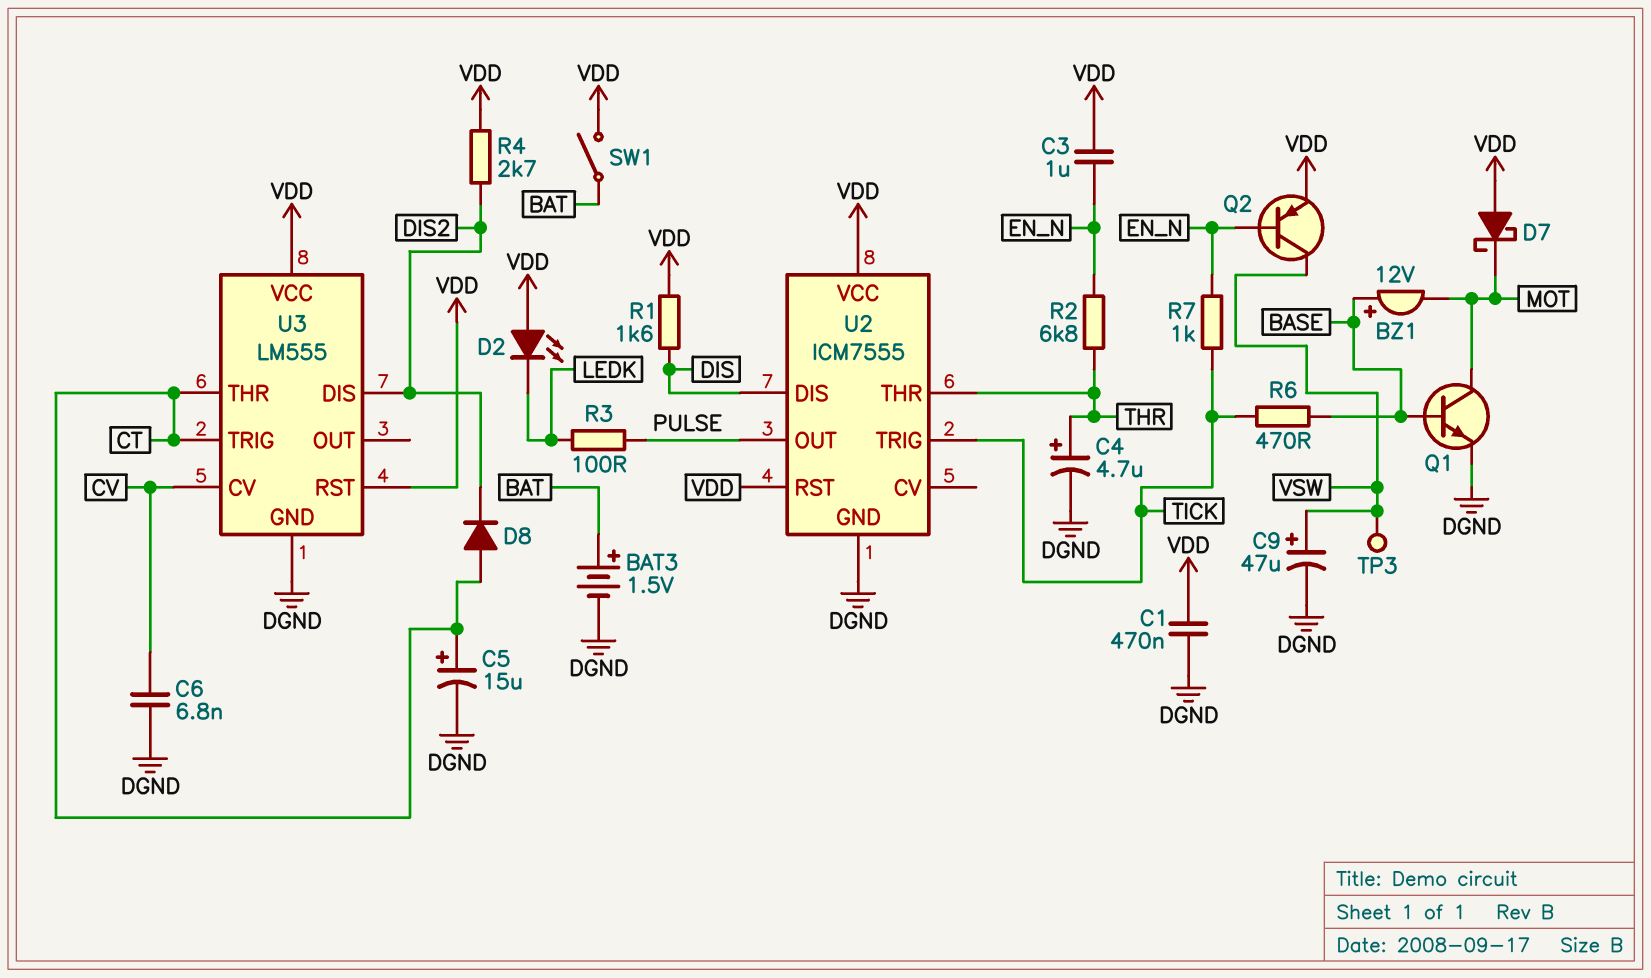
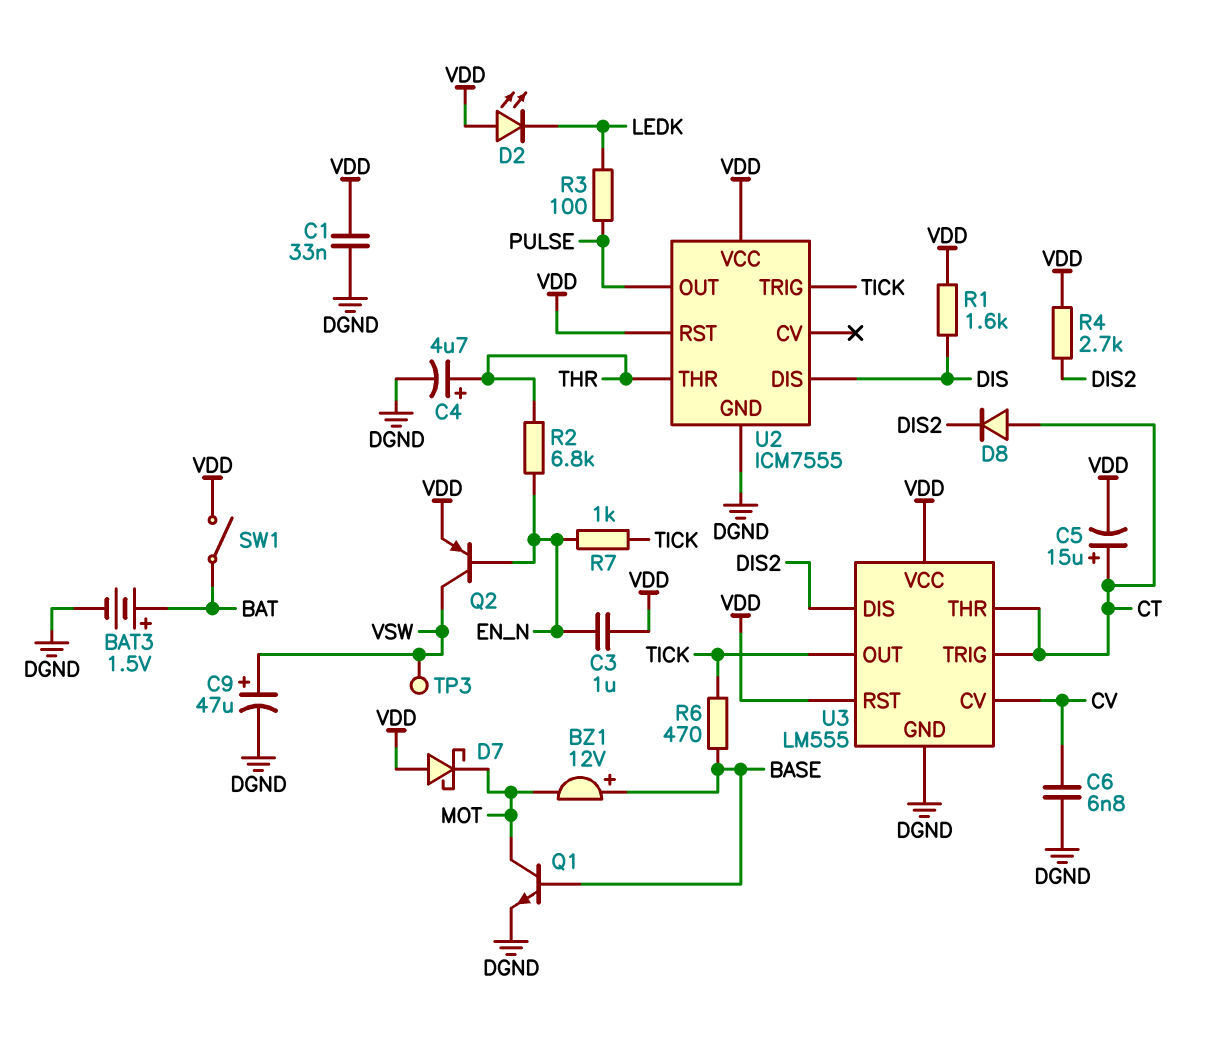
C1: 470nF (DGND, VDD) -> 33nF (DGND, VDD)
C5: 15uF (plus CT, minus DGND) -> 15uF (plus CT, minus VDD)
U3 pin OUT: none -> TICK

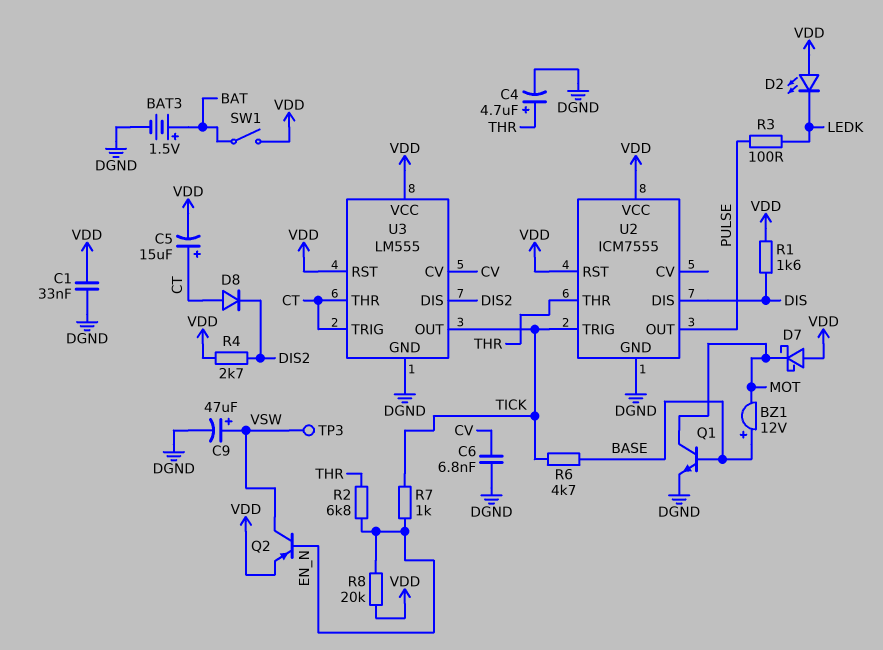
C3: 1uF (EN_N, VDD) -> none
R6: 470 (BASE, TICK) -> 4.7k (BASE, TICK)
R8: none -> 20k (EN_N, VDD)

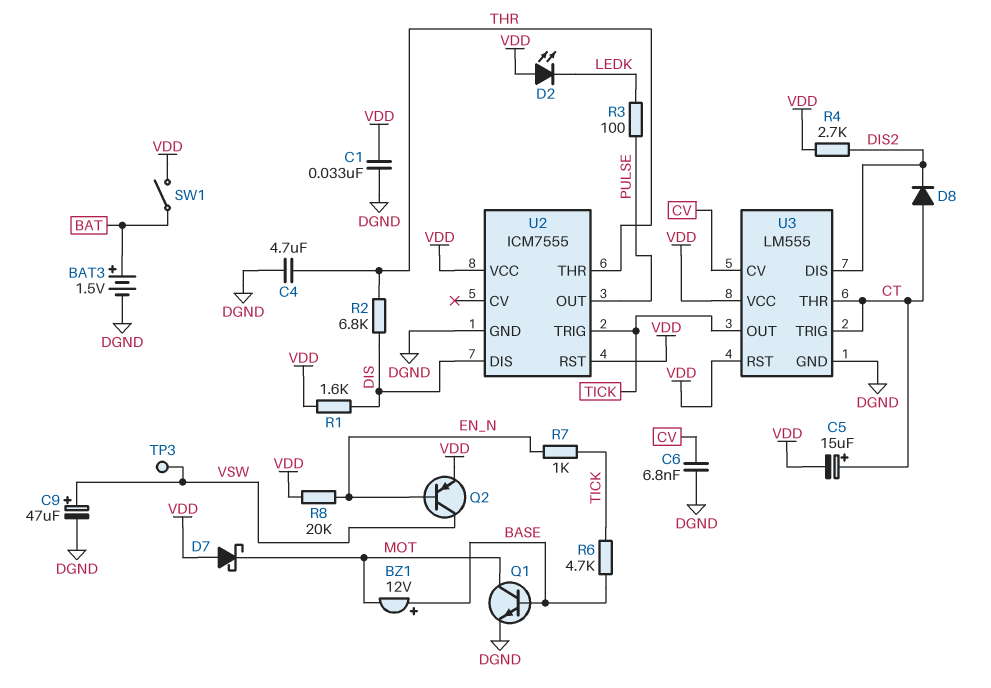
C4: 4.7uF (plus THR, minus DGND) -> 4.7uF (DGND, THR)
R2: 6.8k (EN_N, THR) -> 6.8k (DIS, THR)

